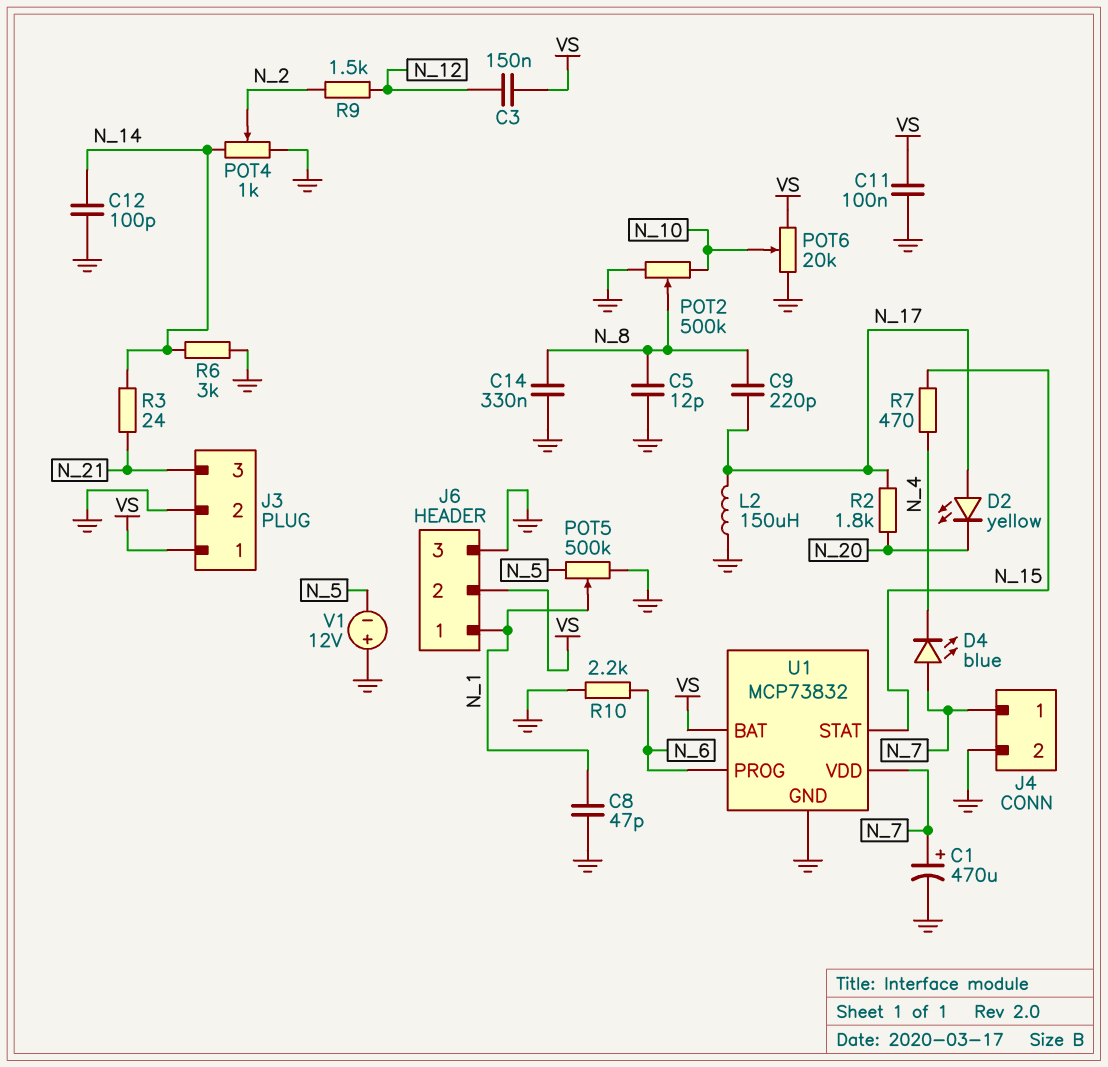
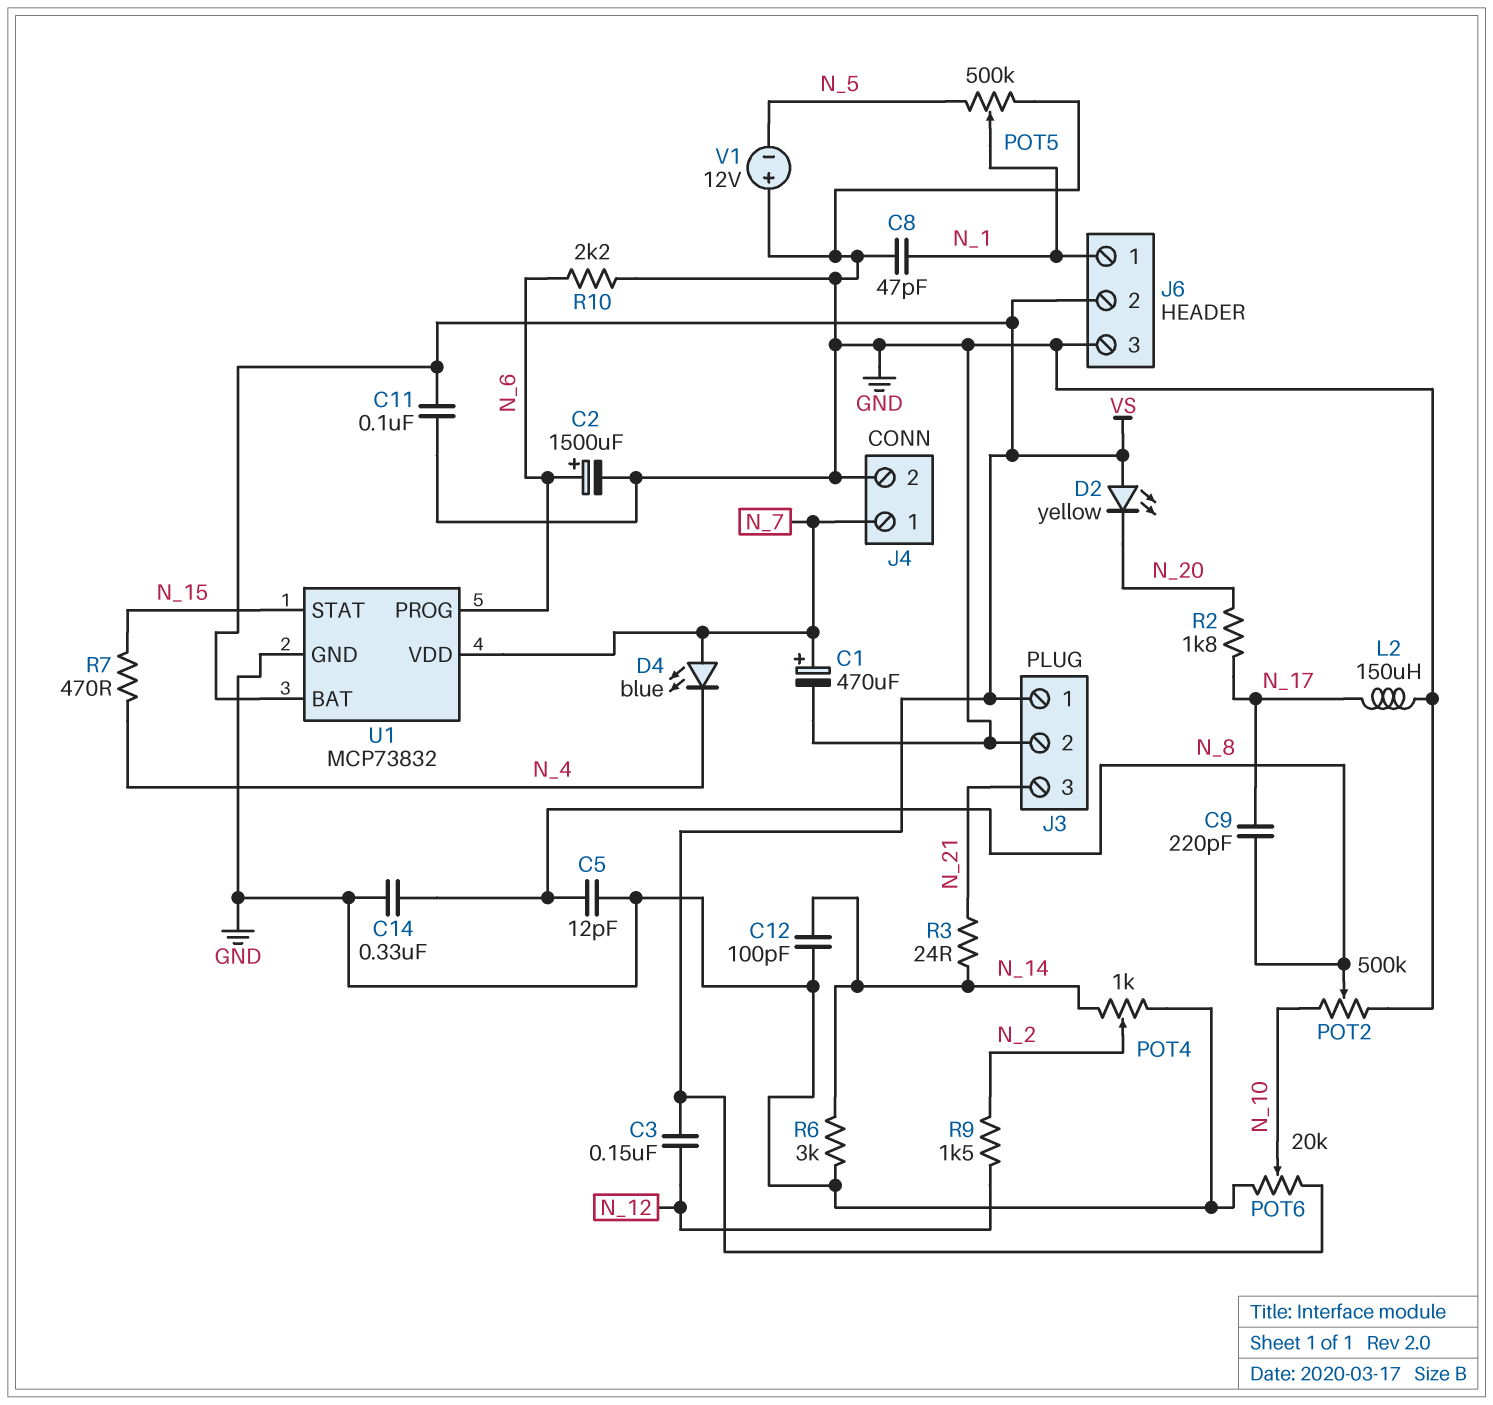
C2: none -> 1500uF (plus N_6, minus GND)
D2: LED yellow (A N_17, K N_20) -> LED yellow (A VS, K N_20)

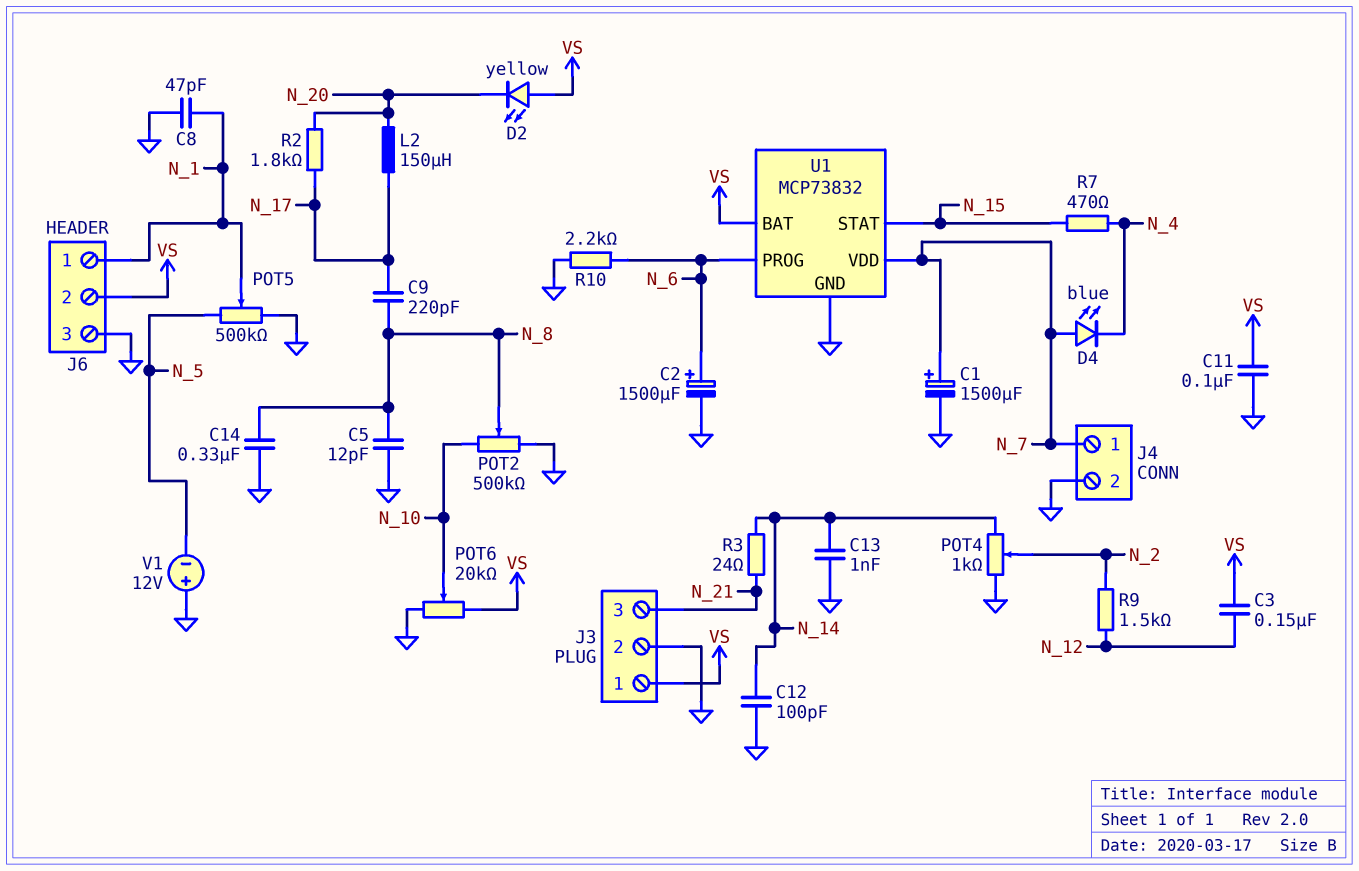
C1: 470uF (plus N_7, minus GND) -> 1500uF (plus N_7, minus GND)
C13: none -> 1nF (GND, N_14)
L2: 150uH (GND, N_17) -> 150uH (N_17, N_20)
R6: 3k (GND, N_14) -> none

